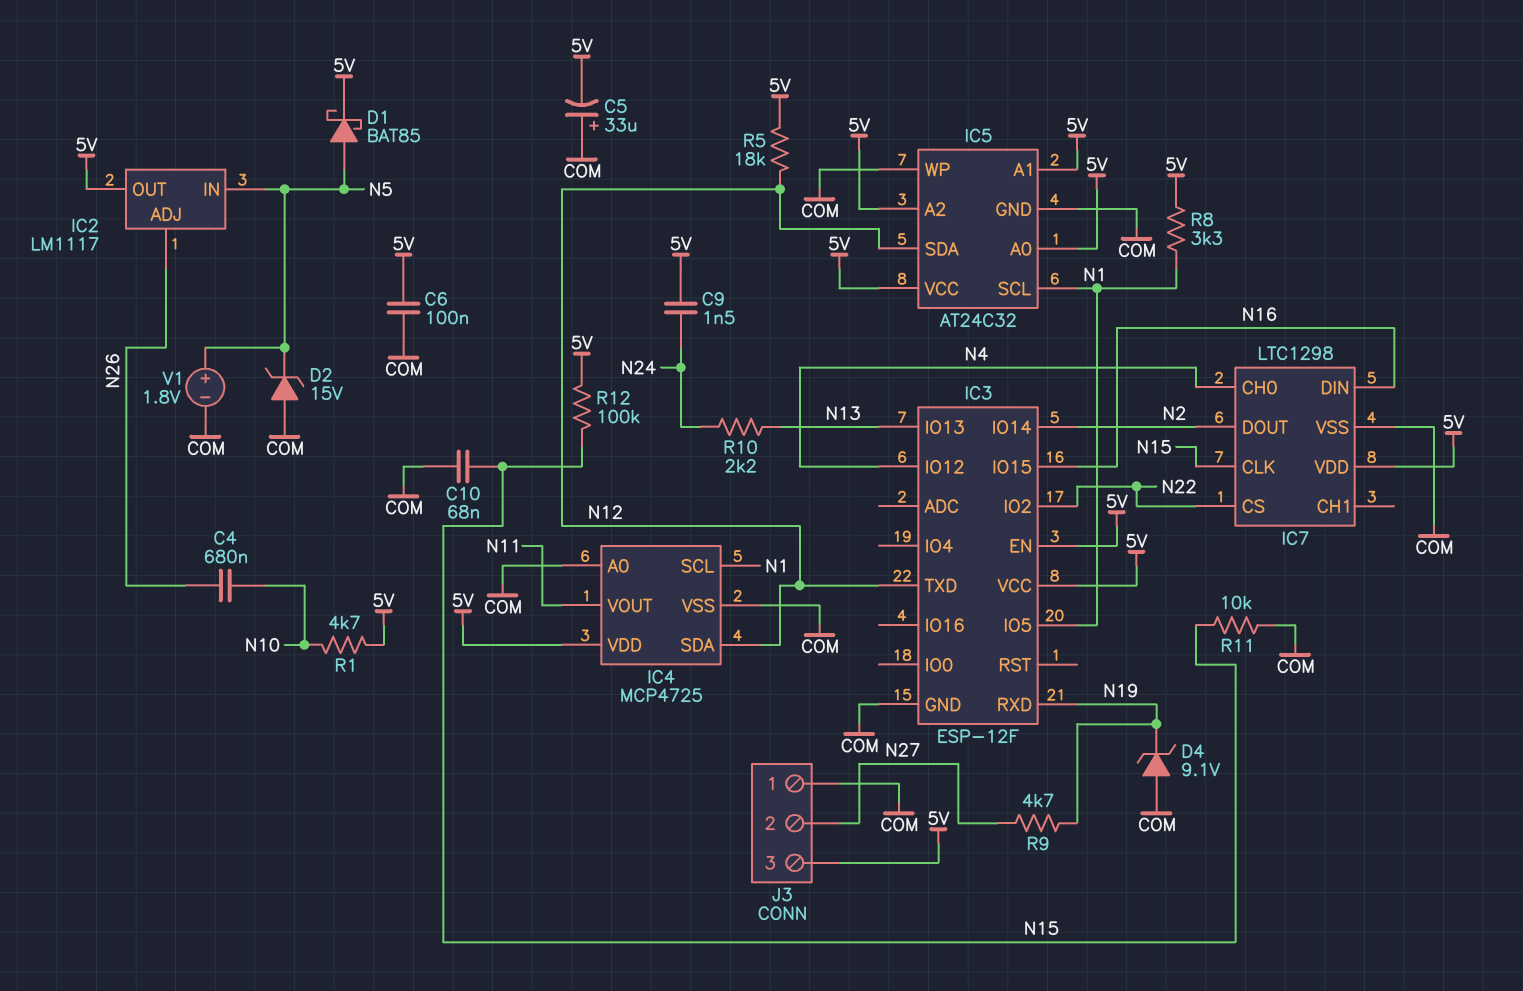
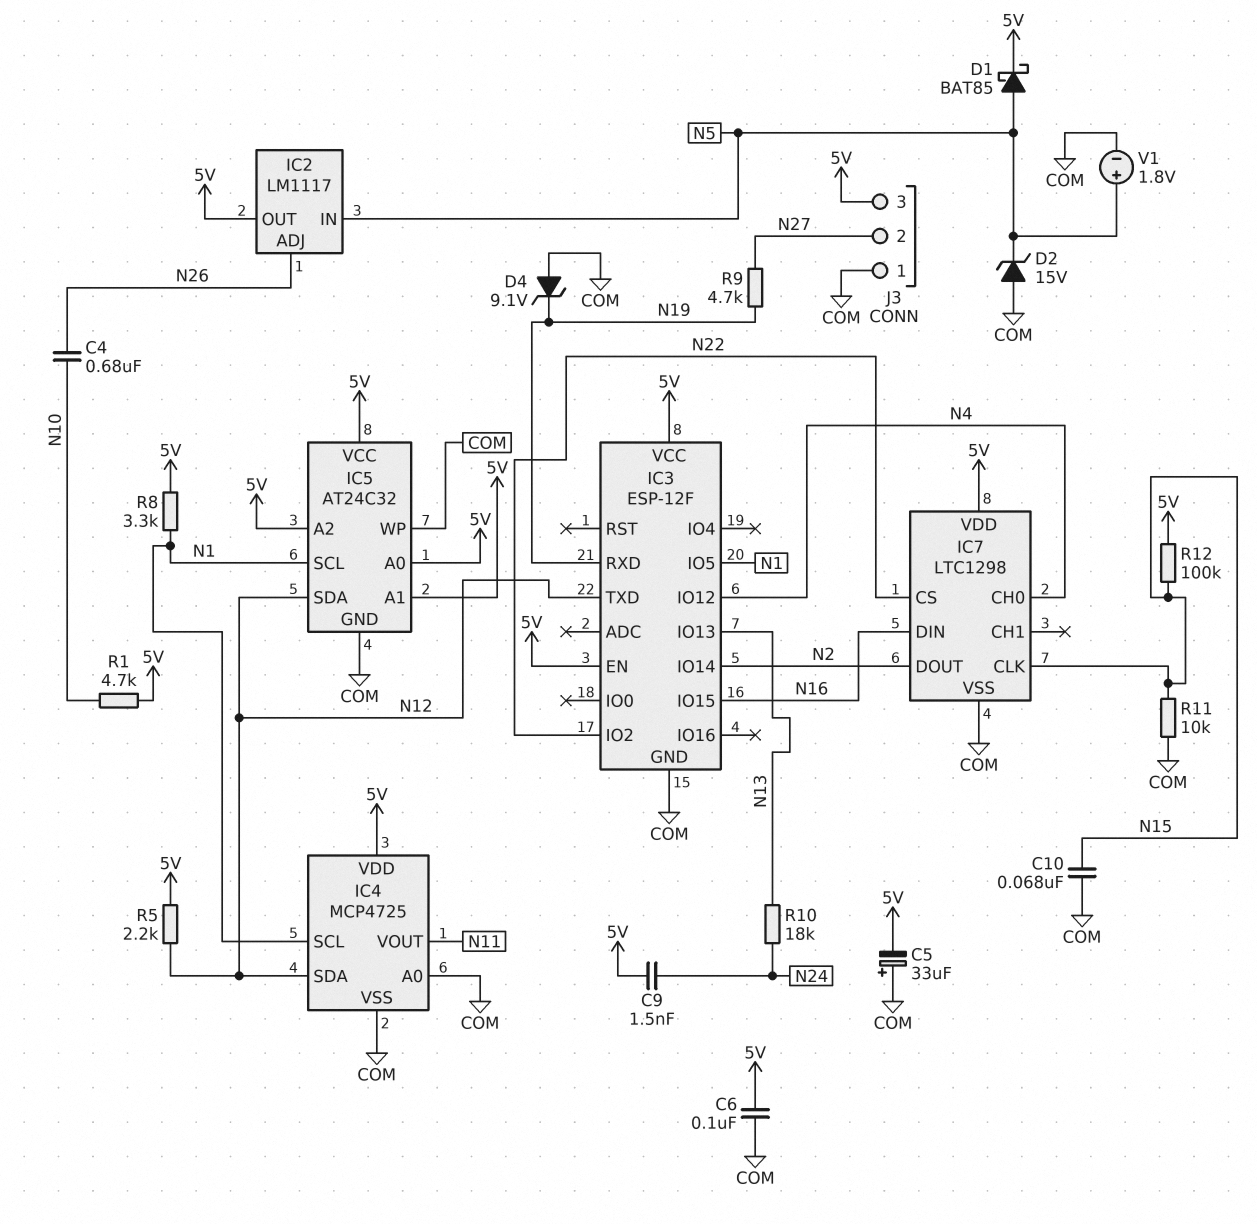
R5: 18k (5V, N12) -> 2.2k (5V, N12)
R10: 2.2k (N13, N24) -> 18k (N13, N24)

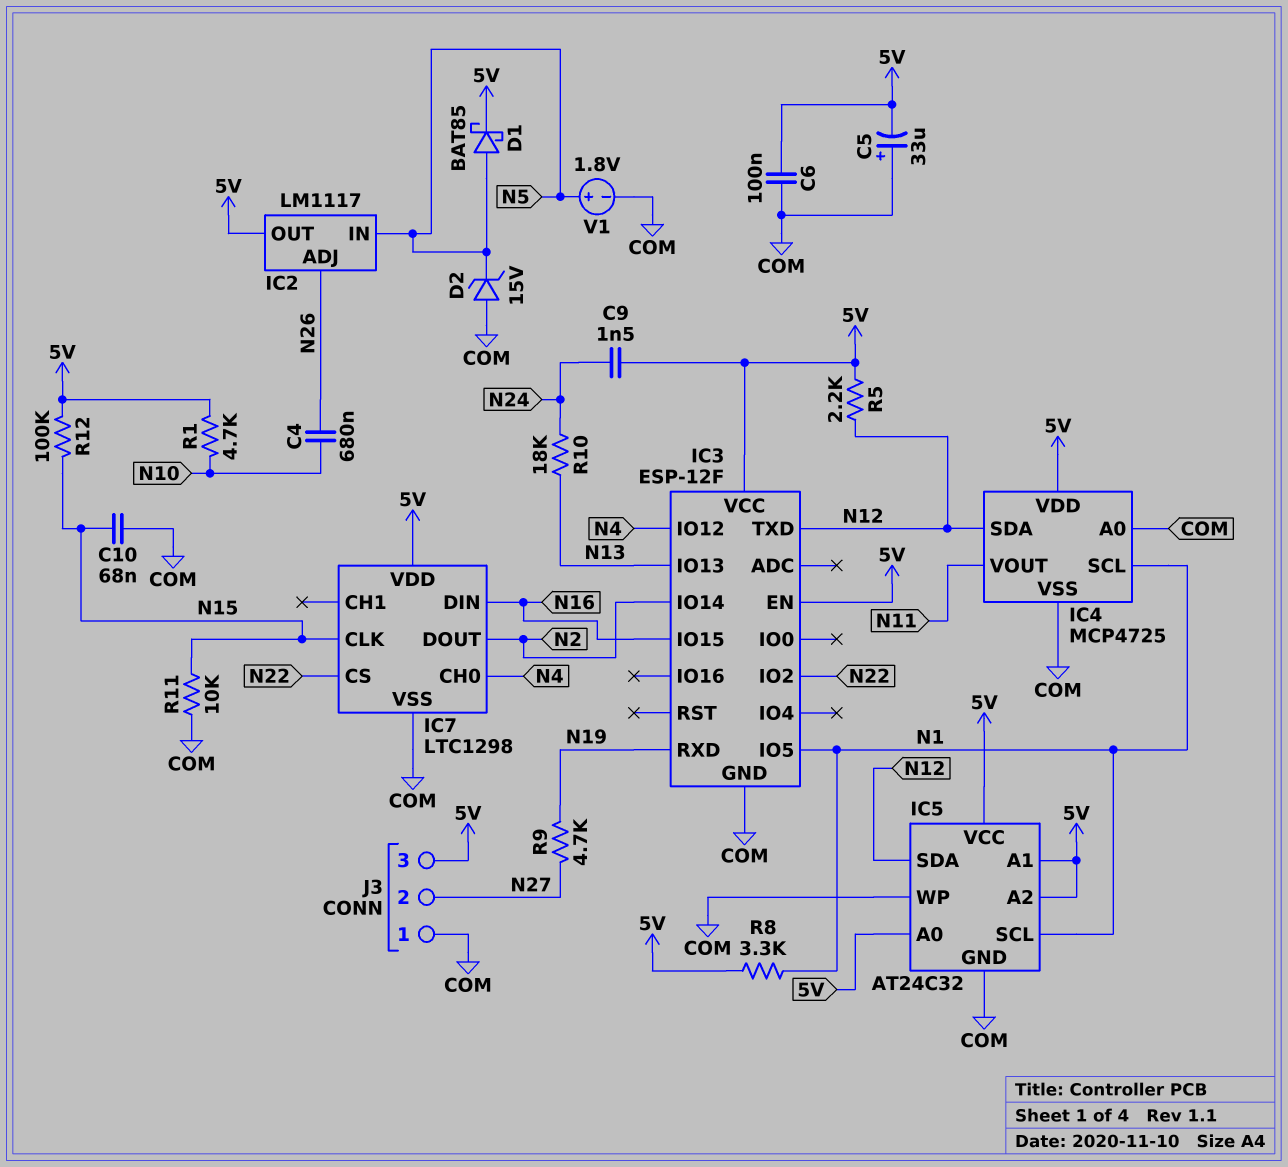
D4: zener 9.1V (A COM, K N19) -> none

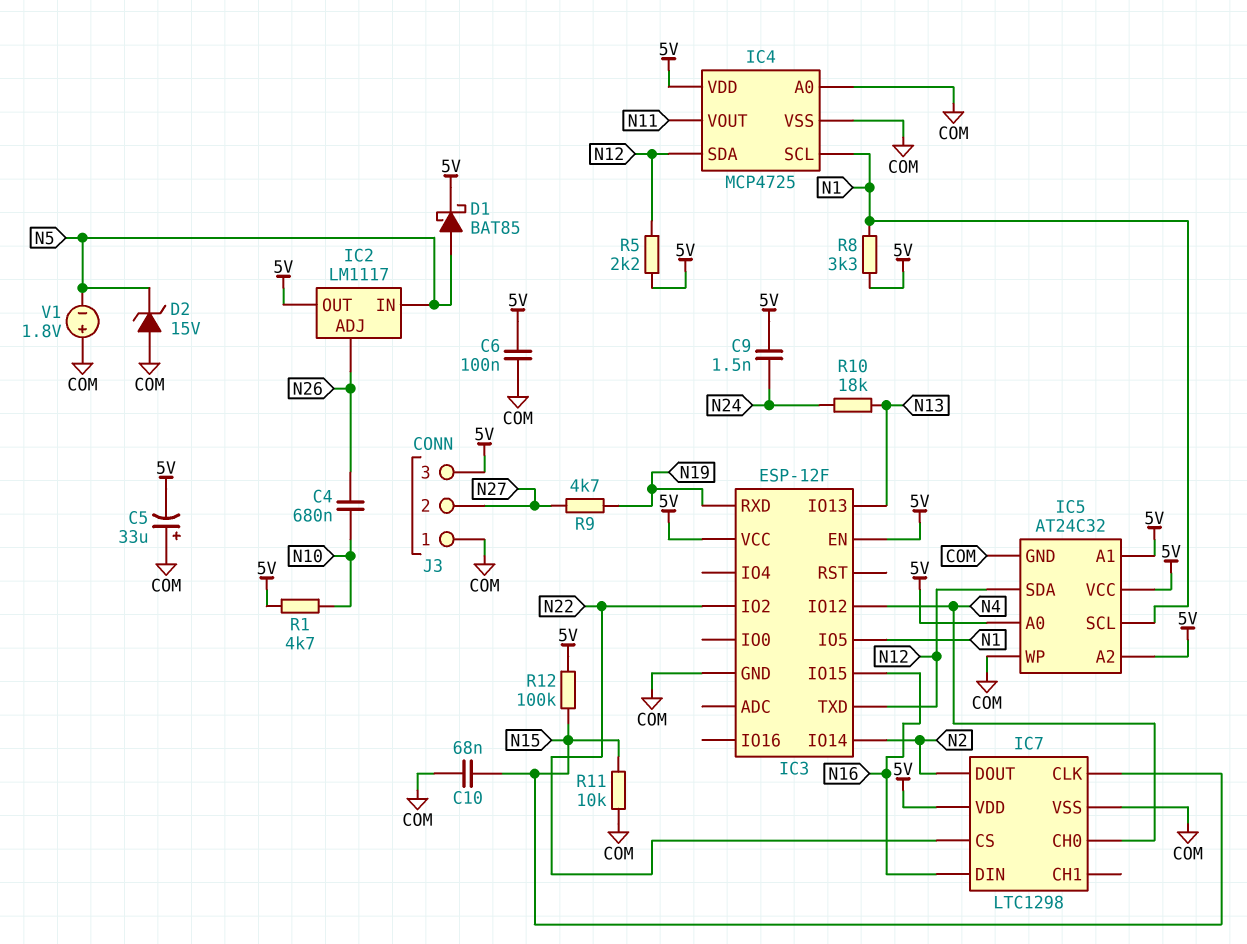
V1: 1.8V (plus N5, minus COM) -> 1.8V (plus COM, minus N5)

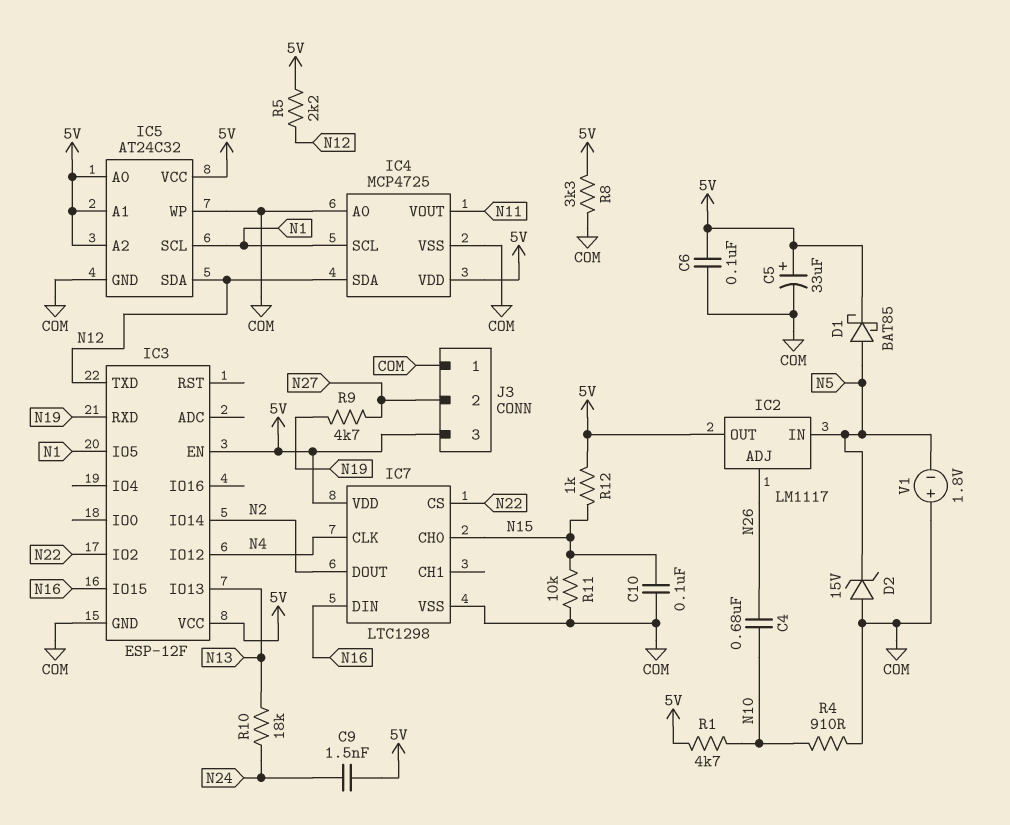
C5: 33uF (plus COM, minus 5V) -> 33uF (plus 5V, minus COM)
C10: 68nF (COM, N15) -> 100nF (COM, N15)
IC7 pin CH0: N4 -> N15
IC7 pin CLK: N15 -> N4
R4: none -> 910 (COM, N10)
R8: 3.3k (5V, N1) -> 3.3k (5V, COM)
R12: 100k (5V, N15) -> 1k (5V, N15)

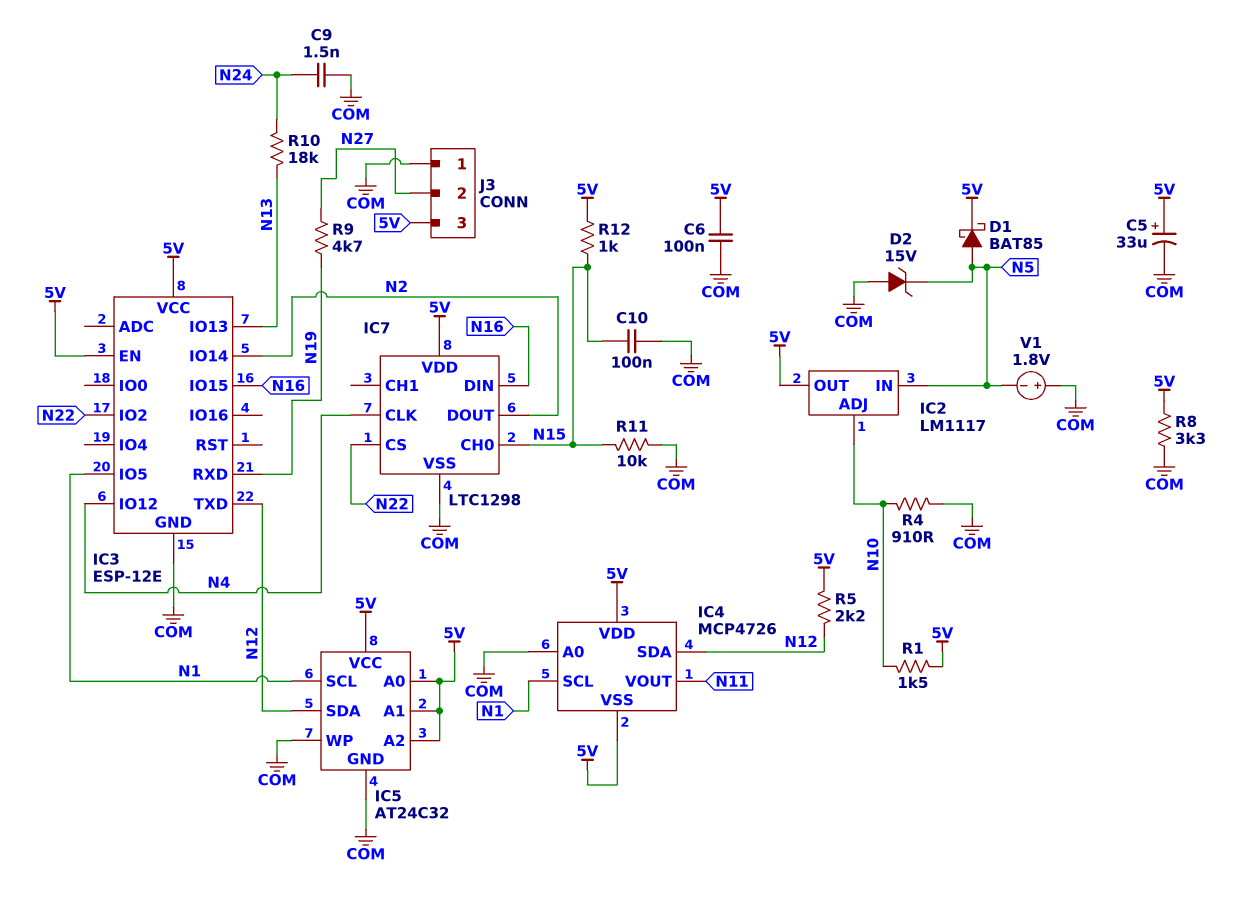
C4: 680nF (N10, N26) -> none
C9: 1.5nF (5V, N24) -> 1.5nF (COM, N24)
IC2 pin ADJ: N26 -> N10
IC3: ESP-12F -> ESP-12E
IC4: MCP4725 -> MCP4726
IC4 pin VSS: COM -> 5V
R1: 4.7k (5V, N10) -> 1.5k (5V, N10)

